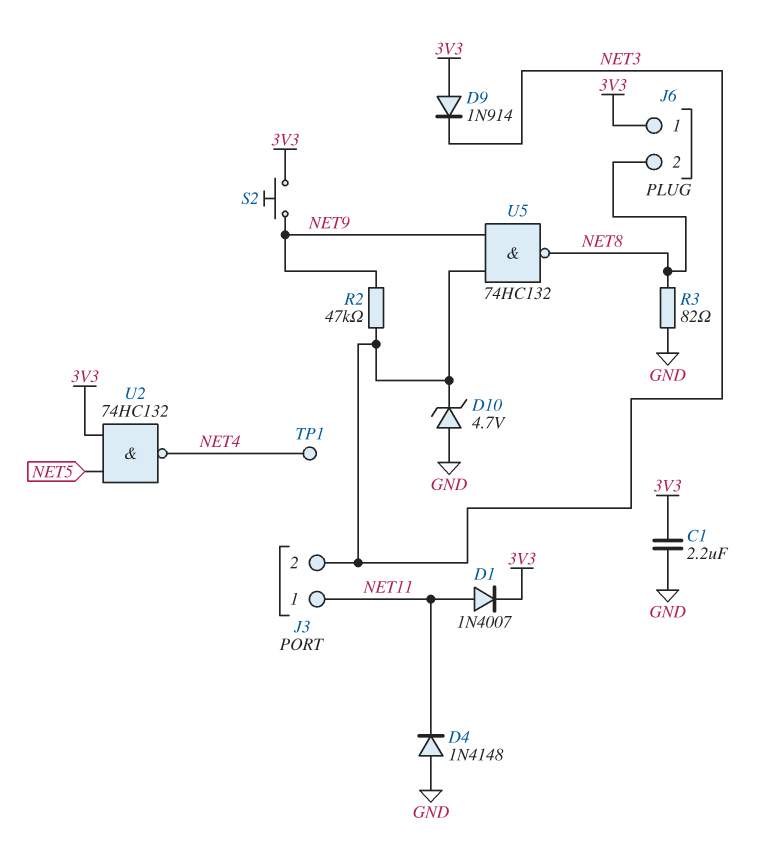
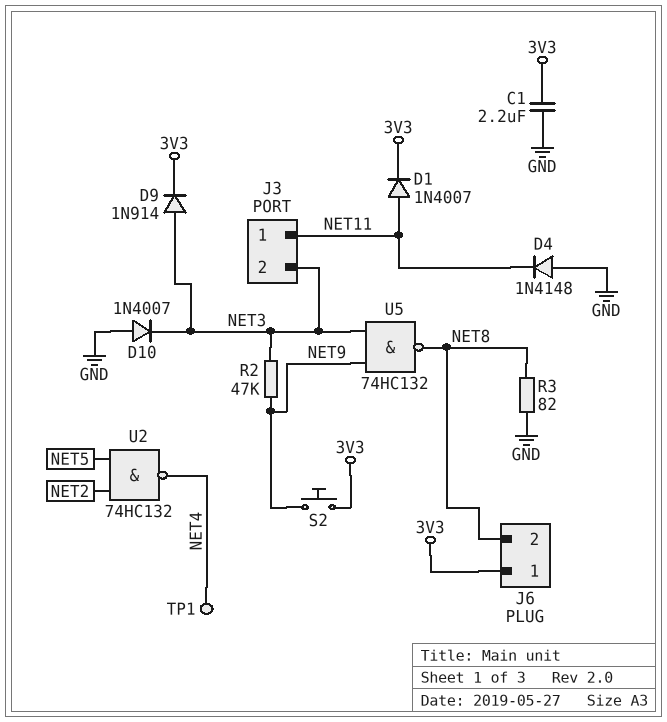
D9: diode 1N914 (A 3V3, K NET3) -> diode 1N914 (A NET3, K 3V3)
D10: zener 4.7V (A GND, K NET3) -> diode 1N4007 (A GND, K NET3)
U2: NAND 74HC132 (in 3V3, in NET5, out NET4) -> NAND 74HC132 (in NET2, in NET5, out NET4)

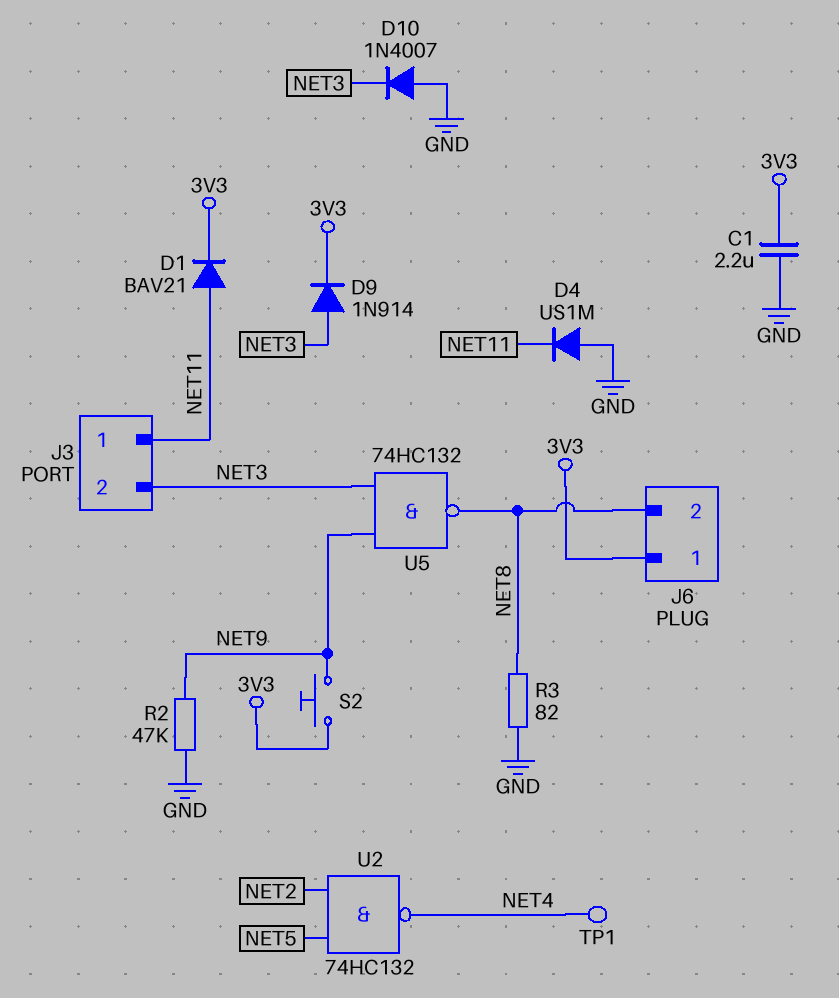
D1: diode 1N4007 (A NET11, K 3V3) -> diode BAV21 (A NET11, K 3V3)
D4: diode 1N4148 (A GND, K NET11) -> diode US1M (A GND, K NET11)
R2: 47k (NET3, NET9) -> 47k (GND, NET9)

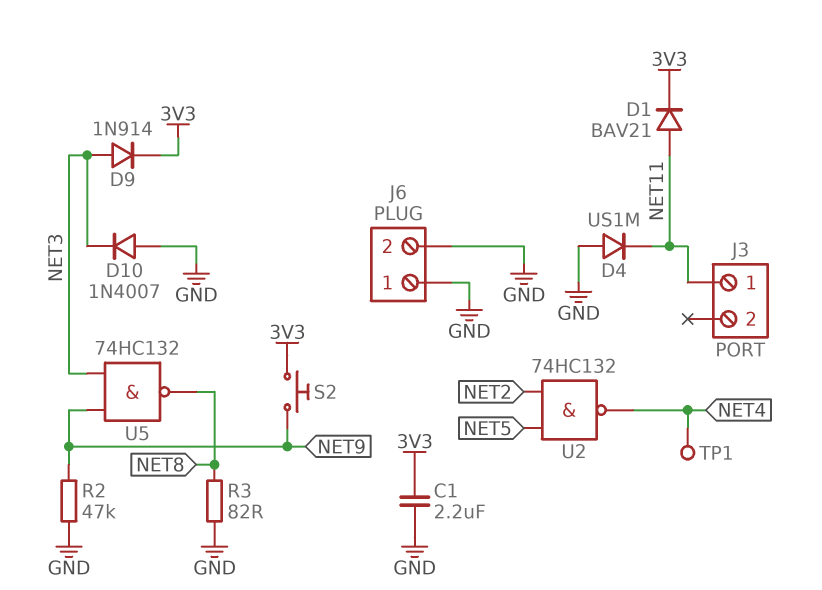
J3 pin 2: NET3 -> none
J6 pin 1: 3V3 -> GND
J6 pin 2: NET8 -> GND

